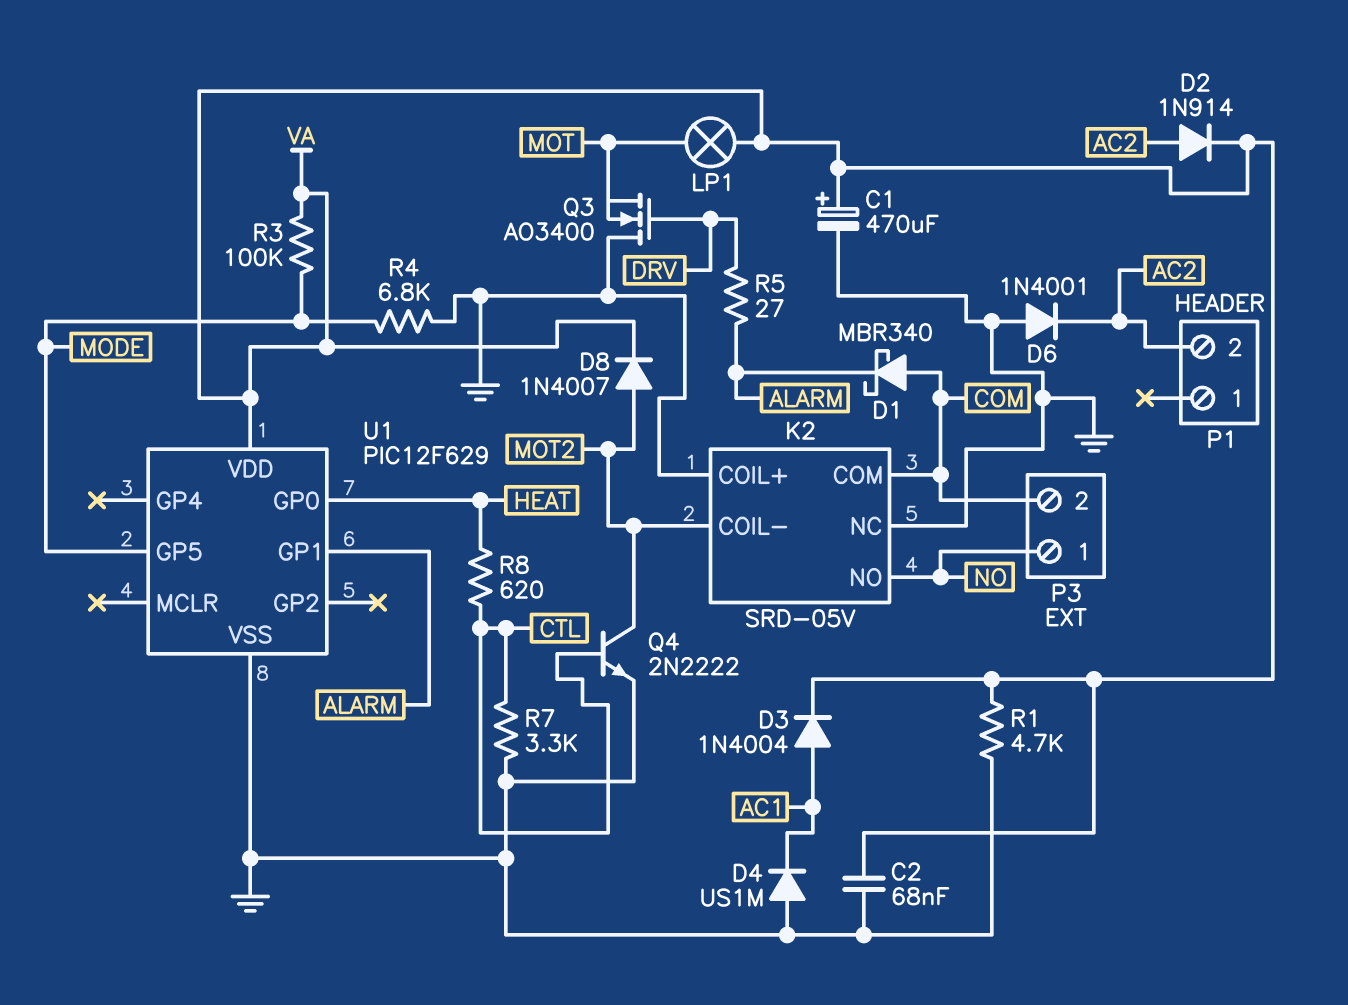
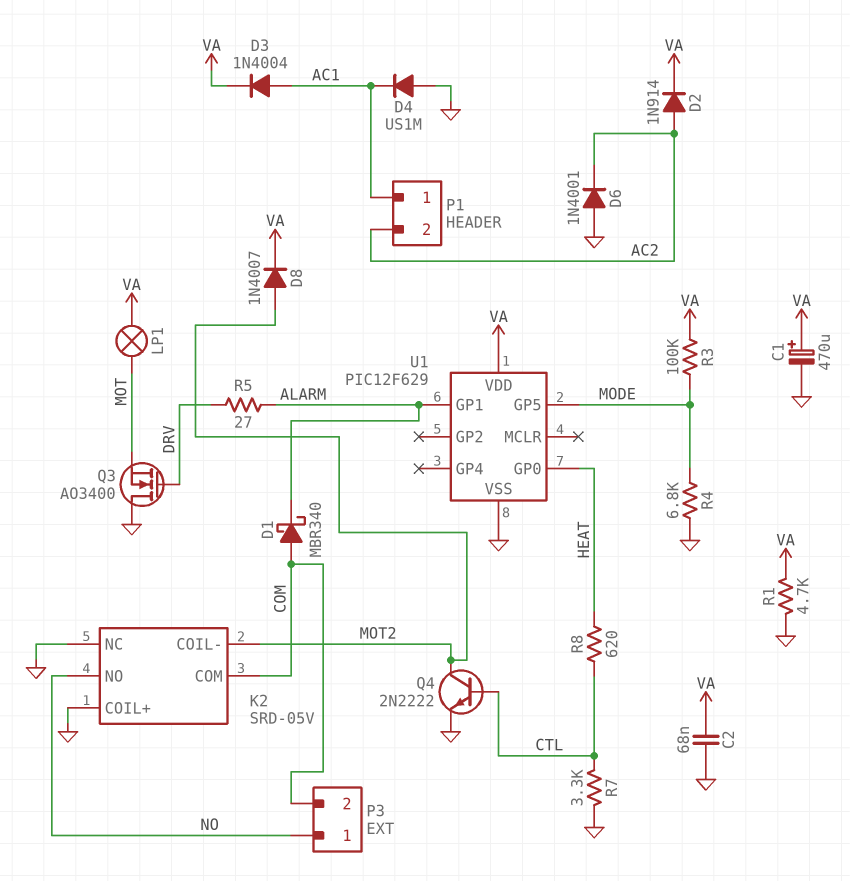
P1 pin 1: none -> AC1

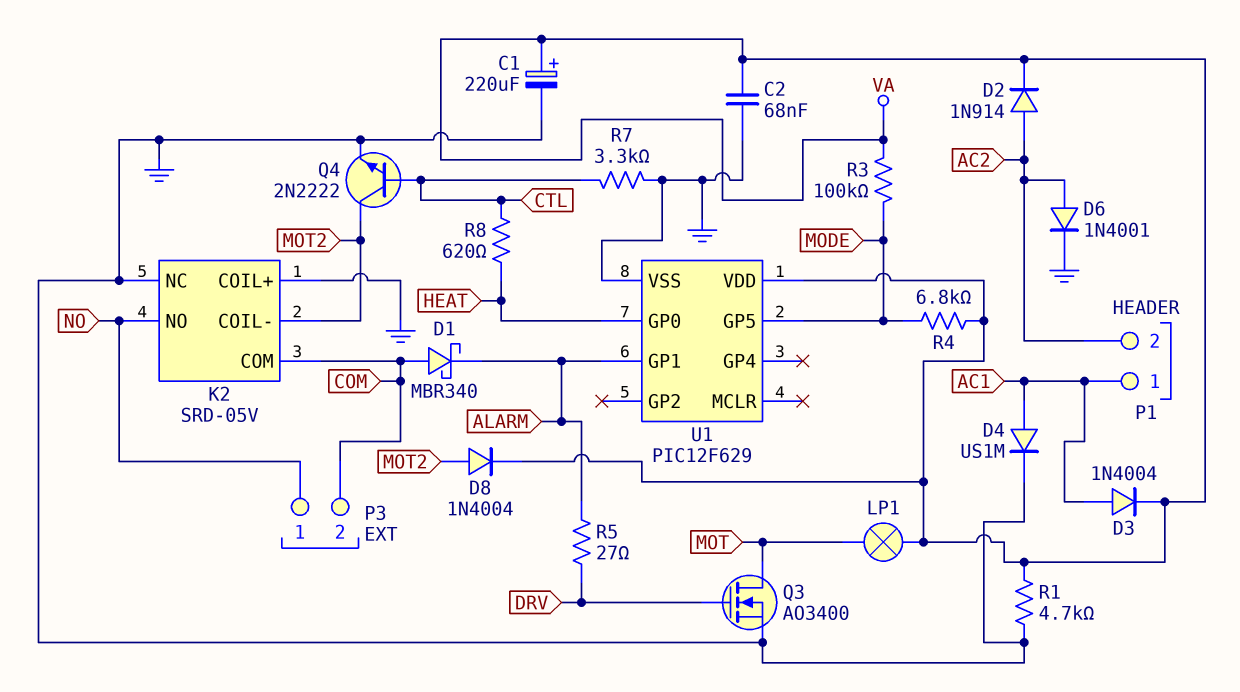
C1: 470uF (plus VA, minus GND) -> 220uF (plus VA, minus GND)
D4: diode US1M (A GND, K AC1) -> diode US1M (A AC1, K GND)
D6: diode 1N4001 (A GND, K AC2) -> diode 1N4001 (A AC2, K GND)
D8: diode 1N4007 (A MOT2, K VA) -> diode 1N4004 (A MOT2, K VA)
Q3: NMOS AO3400 (G DRV, D GND, S MOT) -> NMOS AO3400 (G DRV, D MOT, S GND)
R4: 6.8k (GND, MODE) -> 6.8k (MODE, VA)

